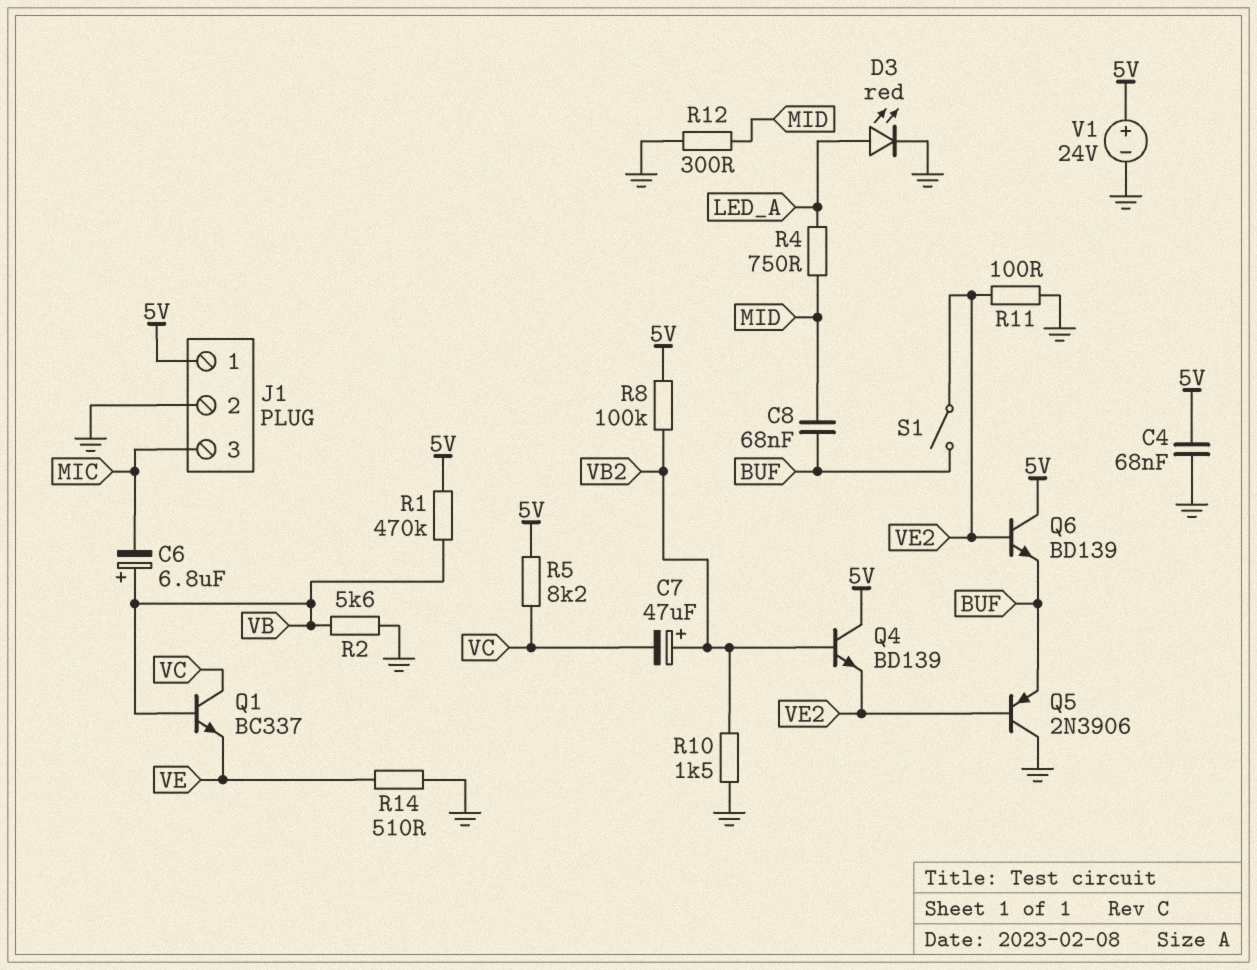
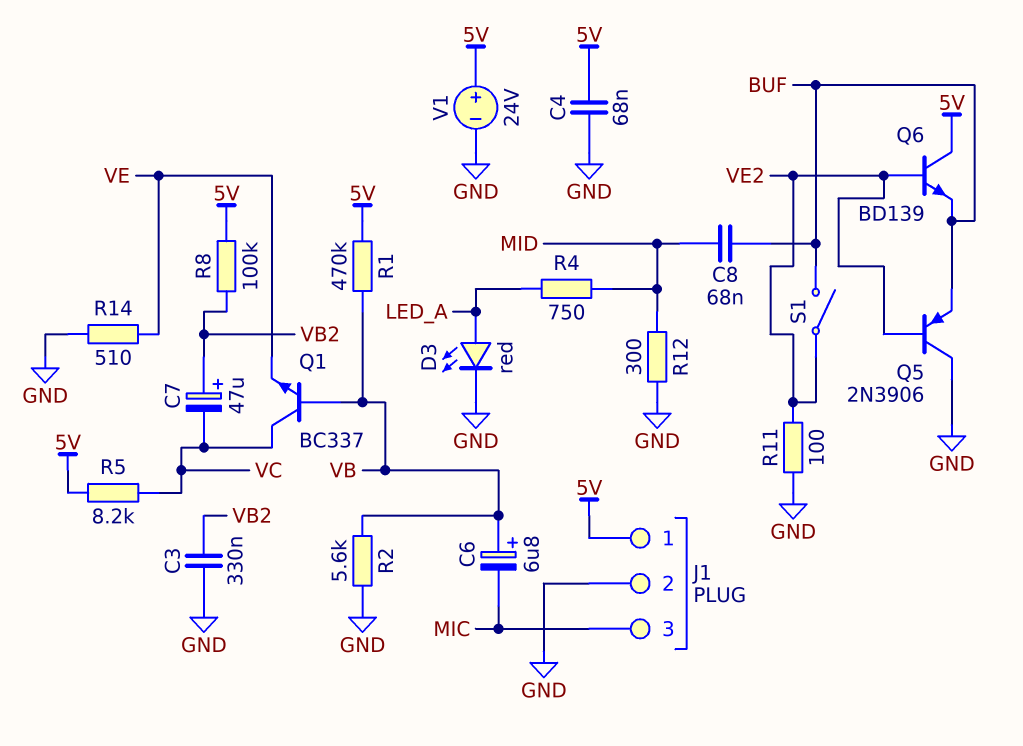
C3: none -> 330nF (GND, VB2)
Q4: NPN BD139 (B VB2, C 5V, E VE2) -> none
R10: 1.5k (GND, VB2) -> none

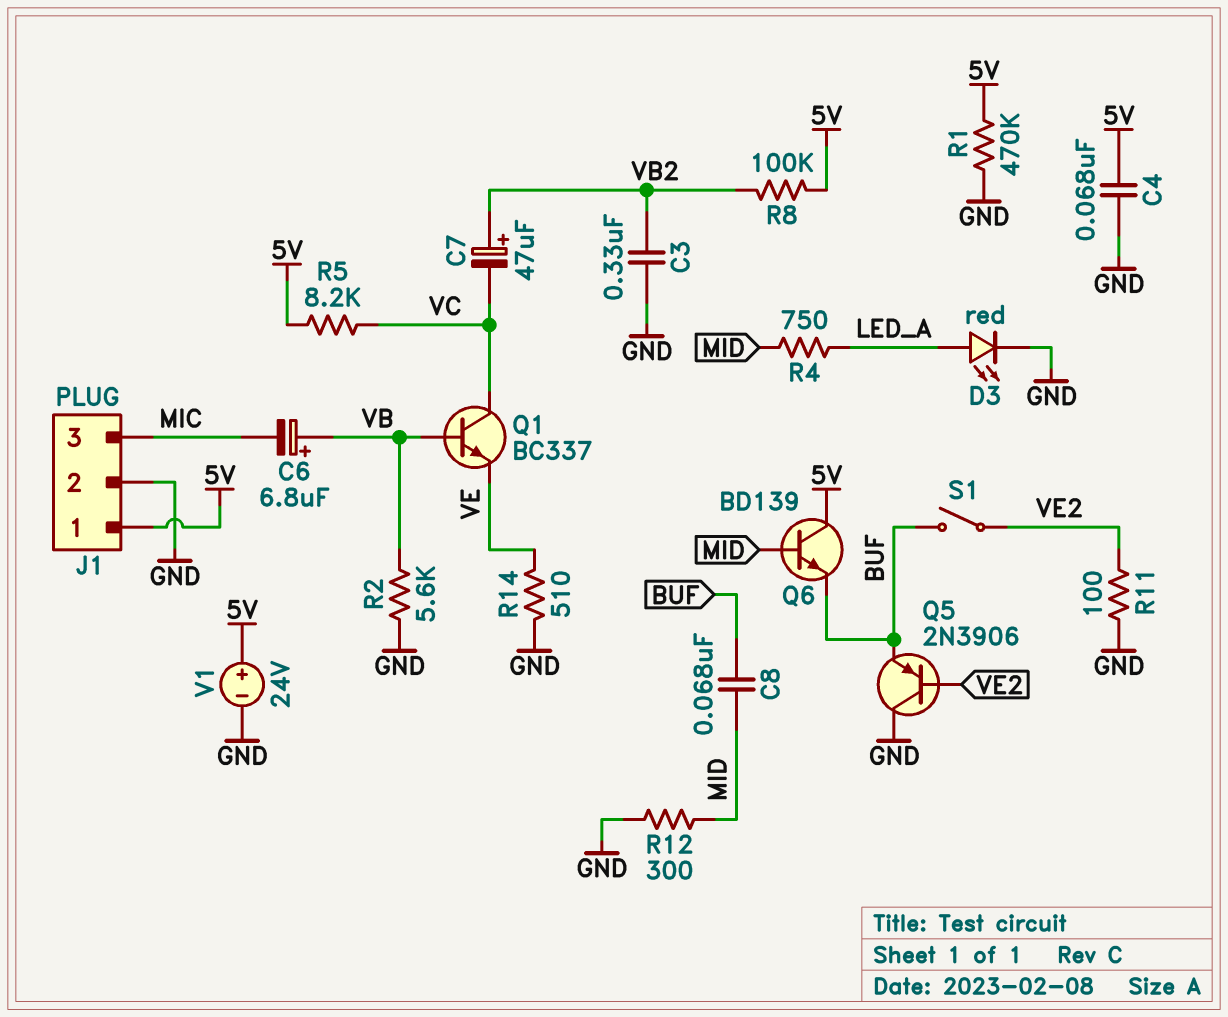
Q6: NPN BD139 (B VE2, C 5V, E BUF) -> NPN BD139 (B MID, C 5V, E BUF)
R1: 470k (5V, VB) -> 470k (5V, GND)

